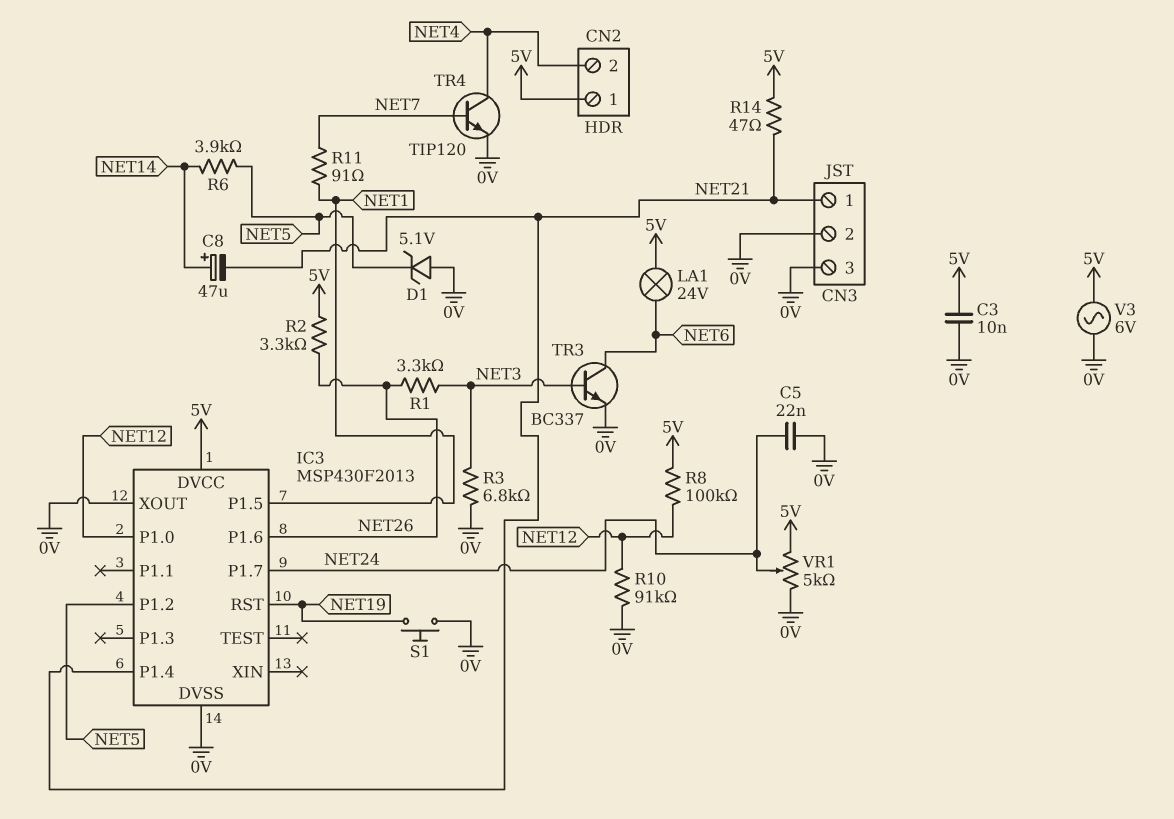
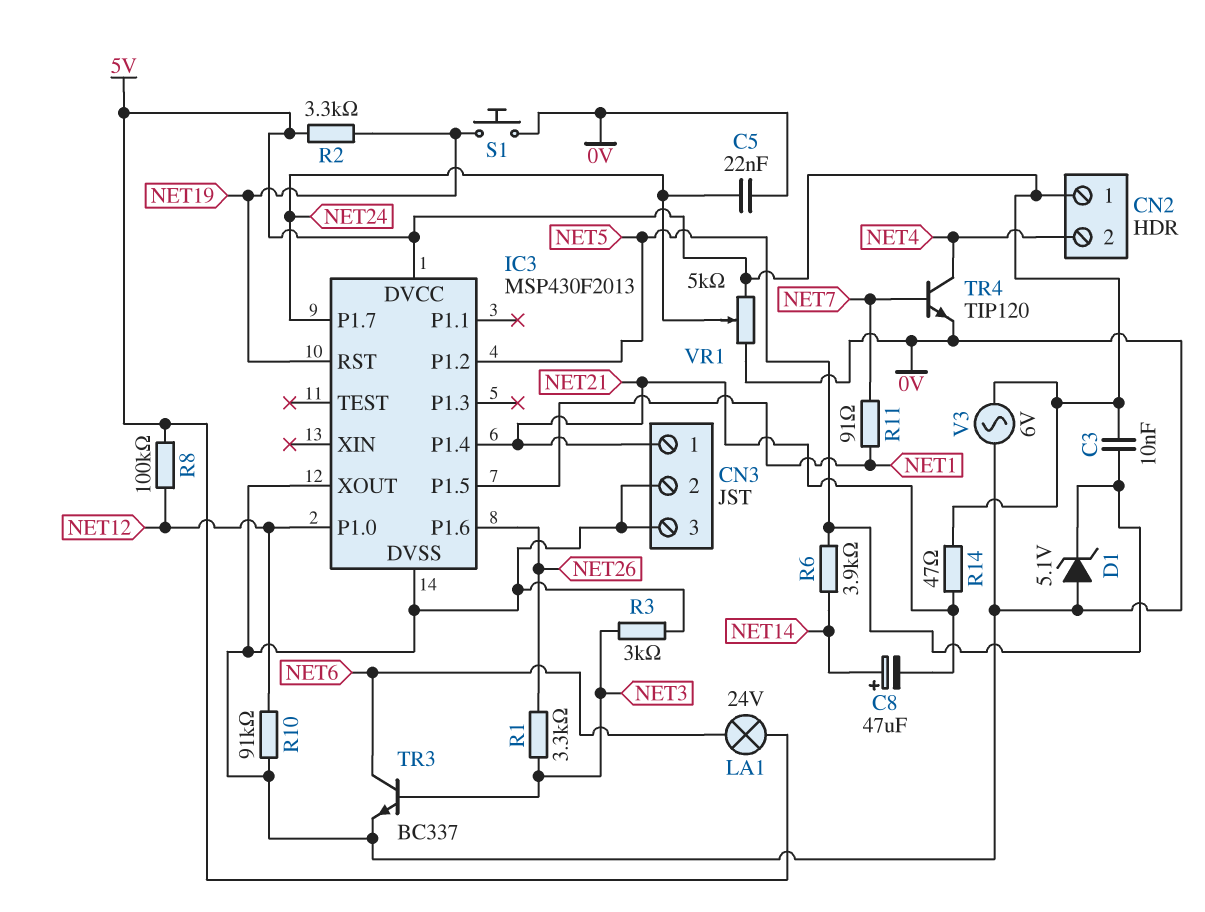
C3: 10nF (0V, 5V) -> 10nF (5V, NET5)
R2: 3.3k (5V, NET26) -> 3.3k (5V, NET19)
R3: 6.8k (0V, NET3) -> 3k (0V, NET3)

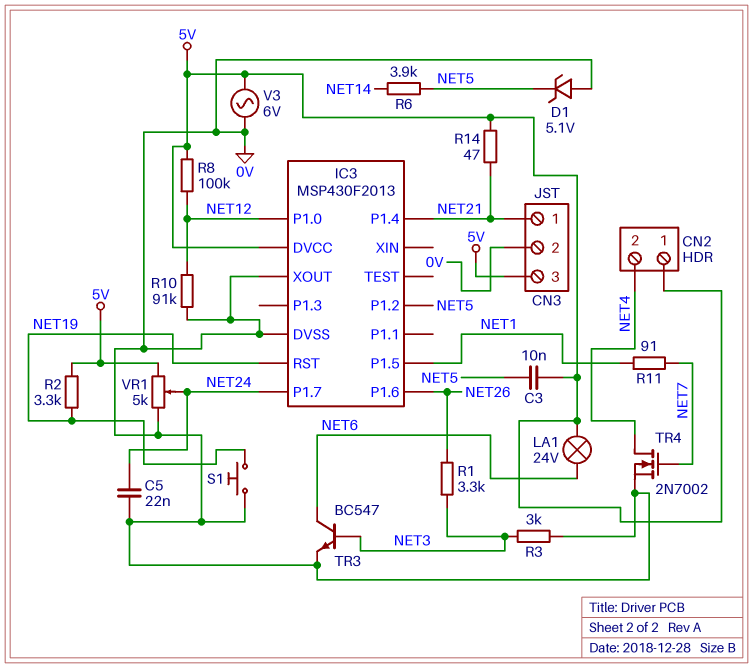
C8: 47uF (plus NET14, minus NET21) -> none
CN3 pin 3: 0V -> 5V
TR3: NPN BC337 (B NET3, C NET6, E 0V) -> NPN BC547 (B NET3, C NET6, E 0V)
TR4: NPN TIP120 (B NET7, C NET4, E 0V) -> NMOS 2N7002 (G NET7, D NET4, S 0V)

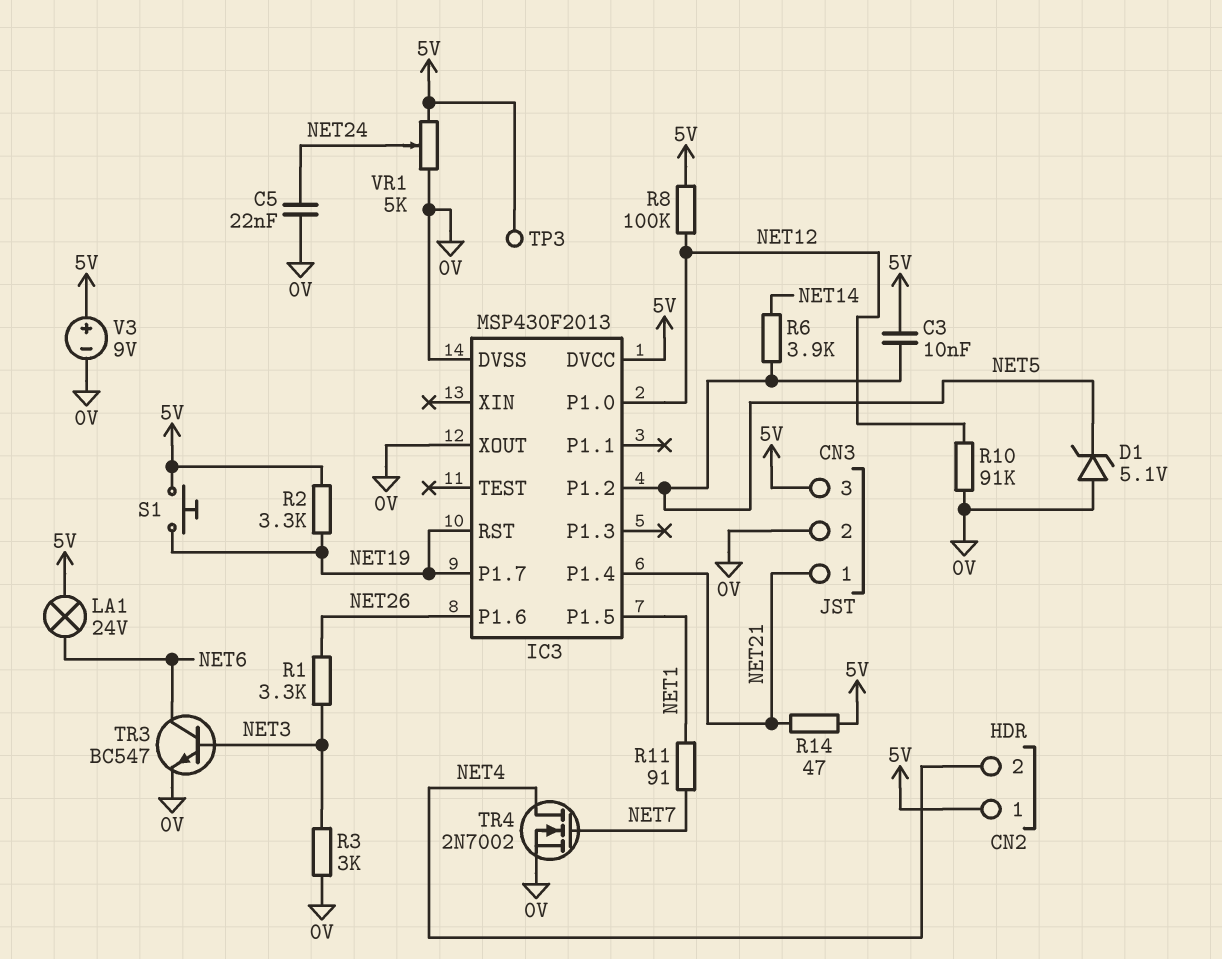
IC3 pin P1.7: NET24 -> NET19
S1: button (0V, NET19) -> button (5V, NET19)
TP3: none -> test point (5V)
V3: AC 6V (0V, 5V) -> 9V (plus 5V, minus 0V)

